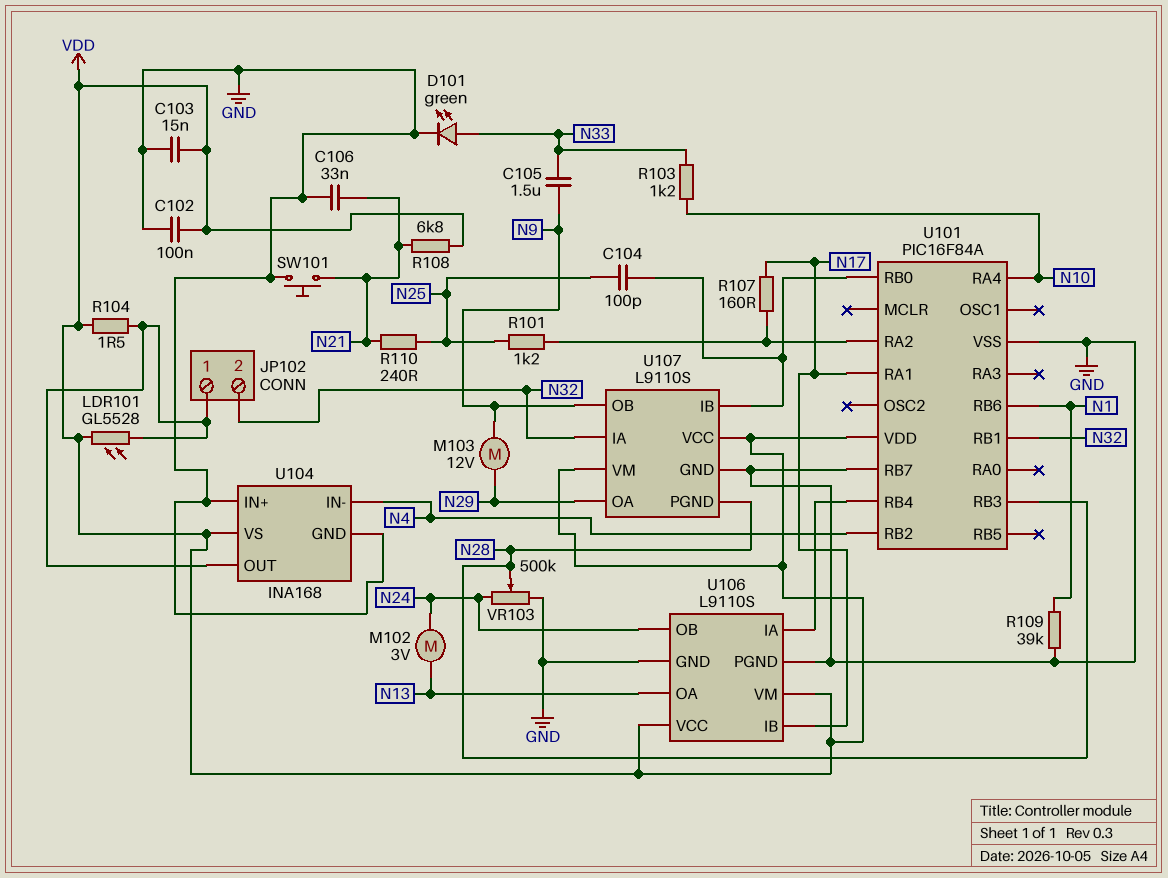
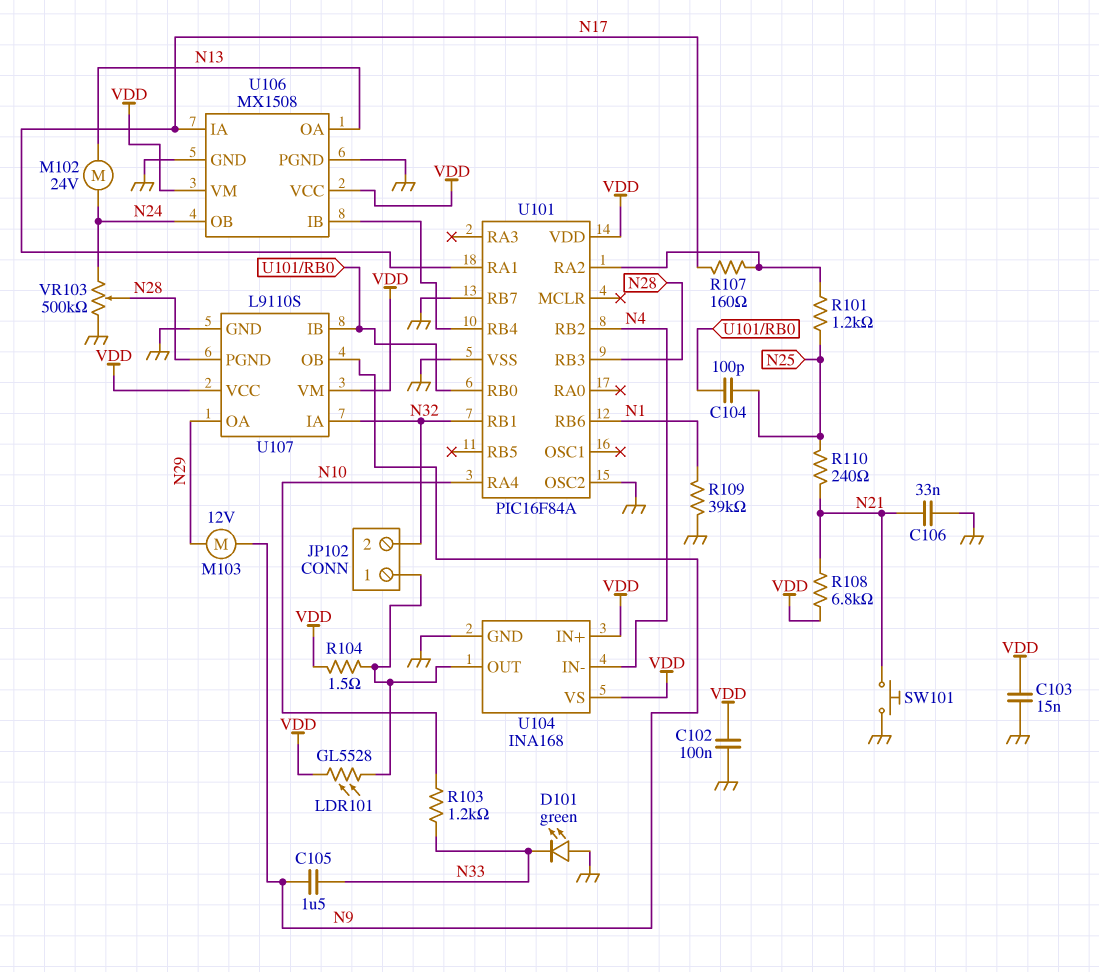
D101: LED green (A N33, K GND) -> LED green (A GND, K N33)
M102: motor 3V (N13, N24) -> motor 24V (N13, N24)
U101 pin OSC2: none -> GND
U104 pin IN+: GND -> VDD
U106: L9110S -> MX1508
U106 pin IA: U101/RB4 -> N17
U106 pin IB: N17 -> U101/RB4

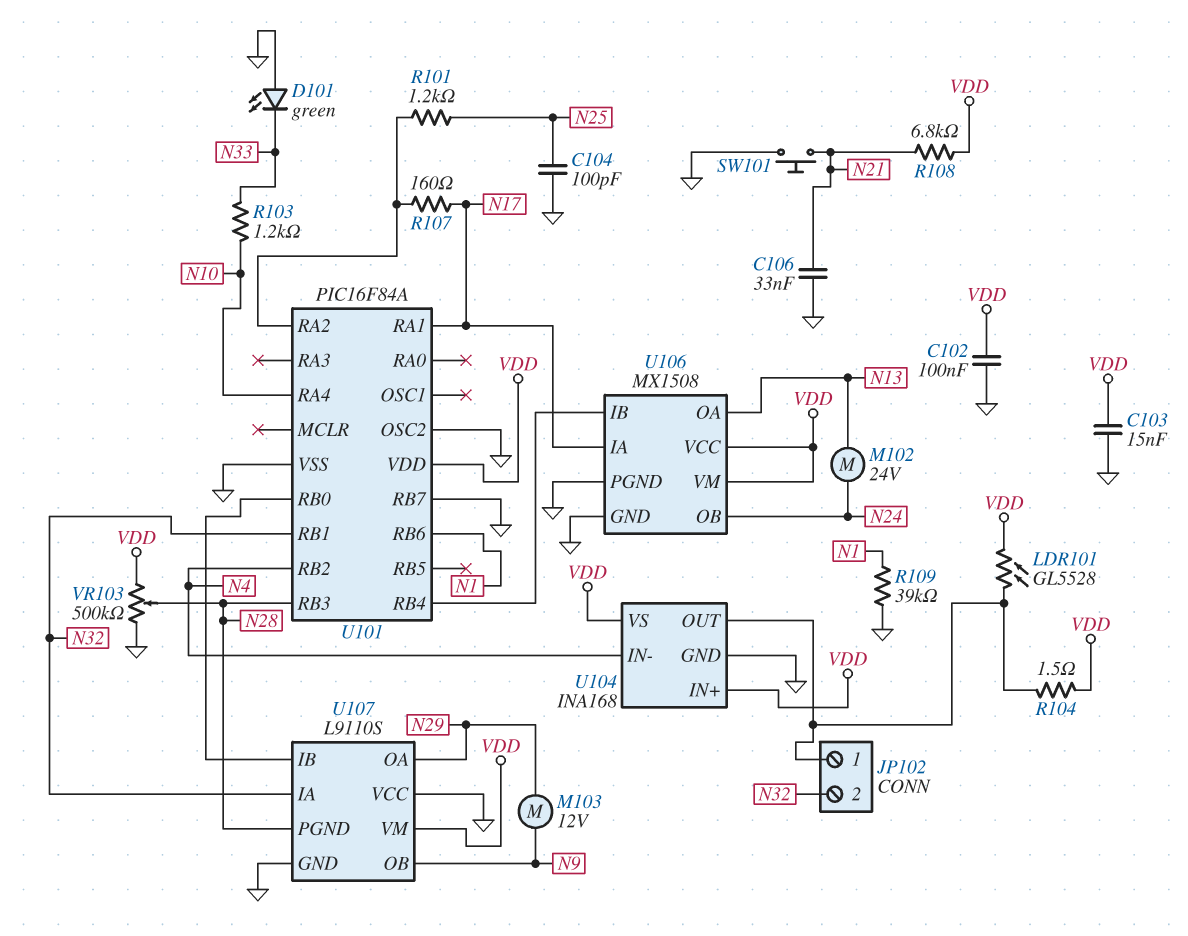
C104: 100pF (N25, U101/RB0) -> 100pF (GND, N25)
C105: 1.5uF (N9, N33) -> none
R110: 240 (N21, N25) -> none
U107 pin VCC: VDD -> GND
VR103: 500k (GND, N24, wiper N28) -> 500k (GND, VDD, wiper N28)

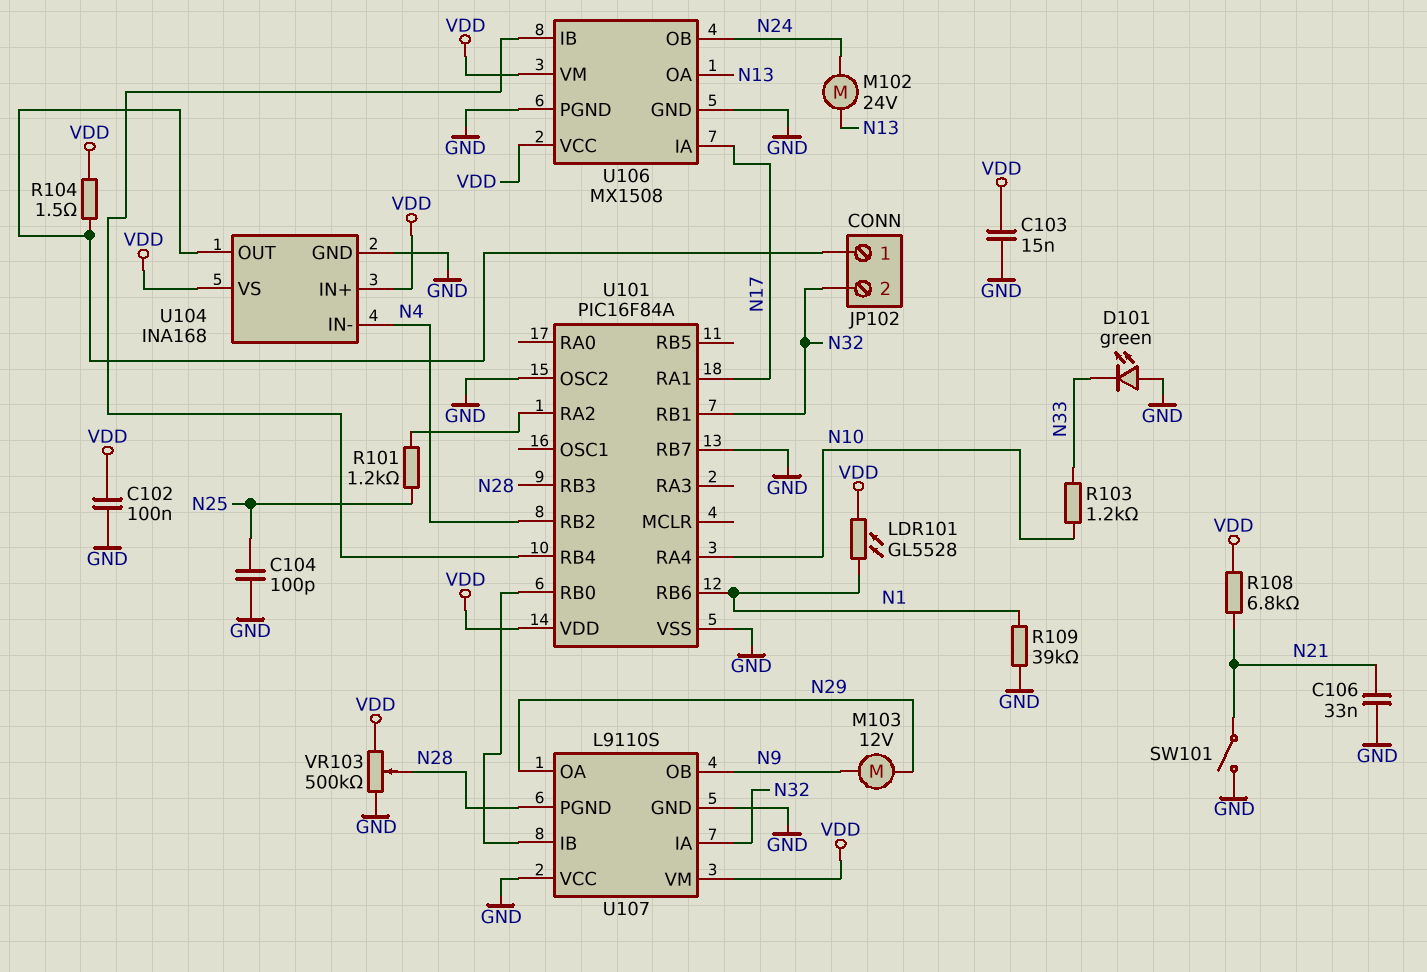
LDR101: GL5528 (JP102/1, VDD) -> GL5528 (N1, VDD)
R107: 160 (N17, U101/RA2) -> none
SW101: button (GND, N21) -> switch (GND, N21)

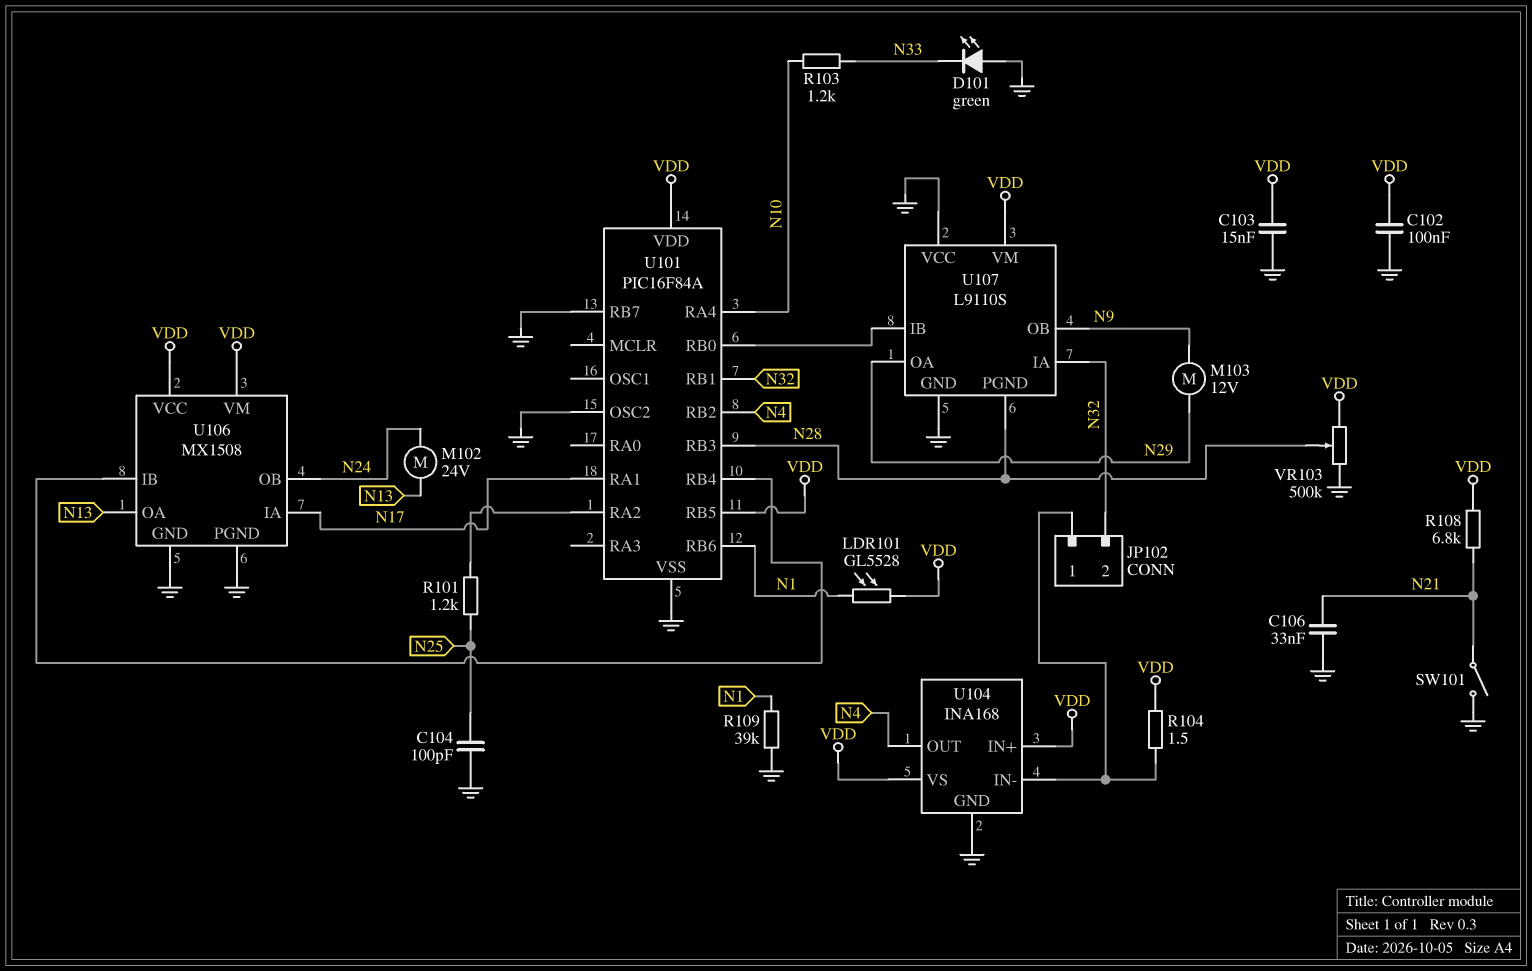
U101 pin RB5: none -> VDD
U104 pin IN-: N4 -> JP102/1
U104 pin OUT: JP102/1 -> N4

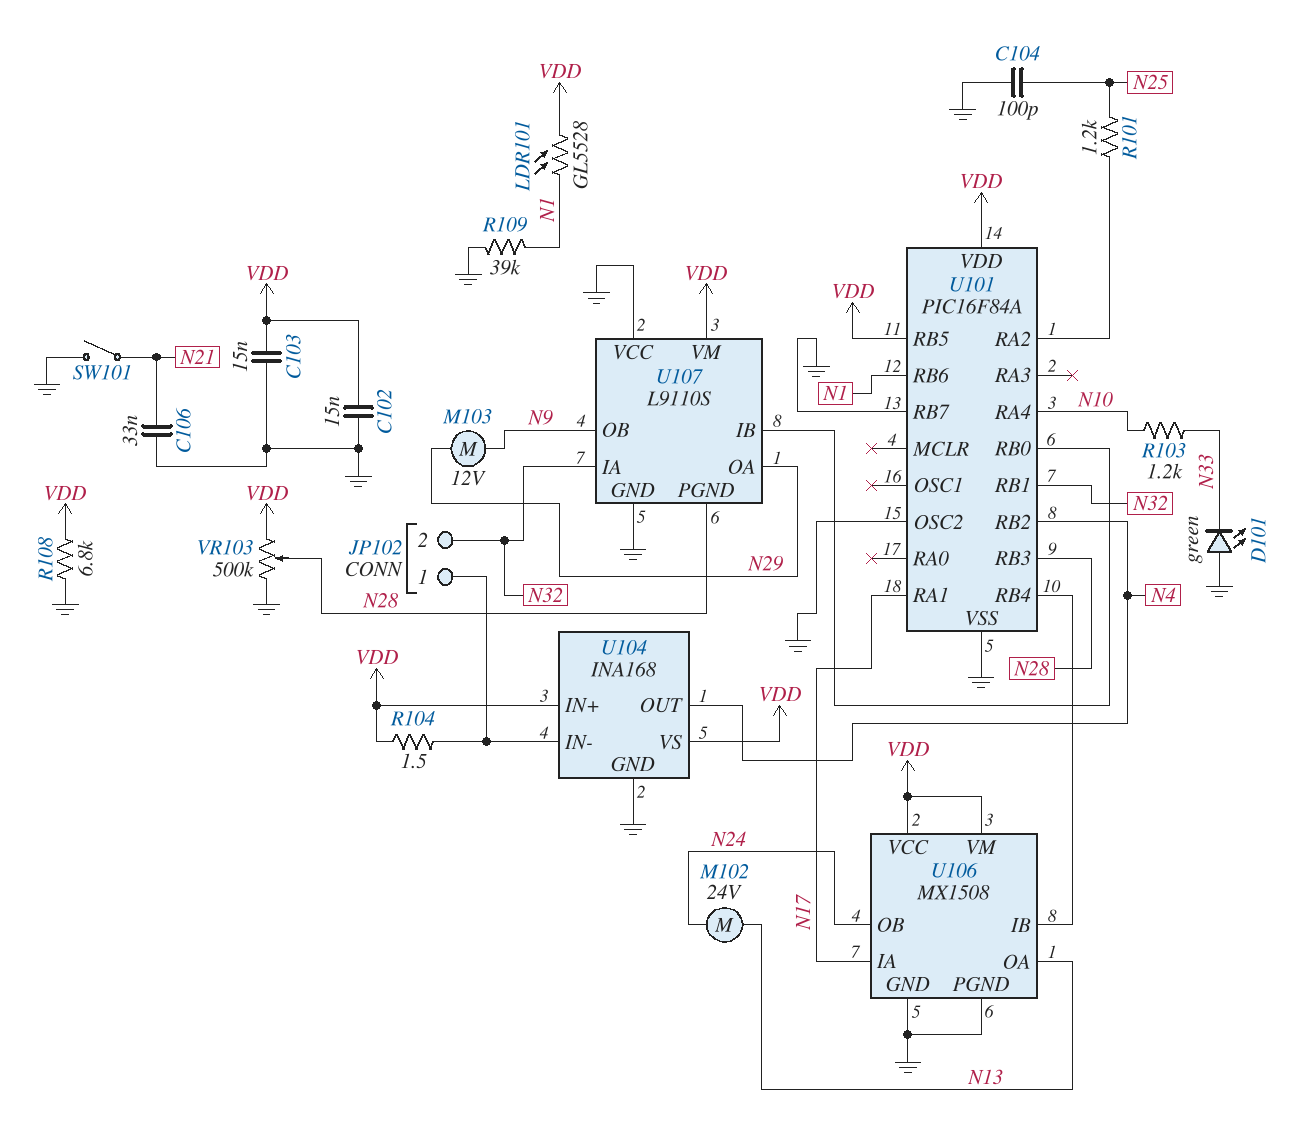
C102: 100nF (GND, VDD) -> 15nF (GND, VDD)
R108: 6.8k (N21, VDD) -> 6.8k (GND, VDD)

